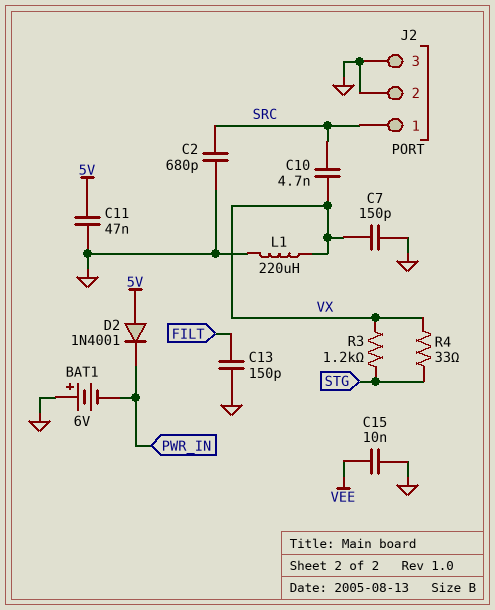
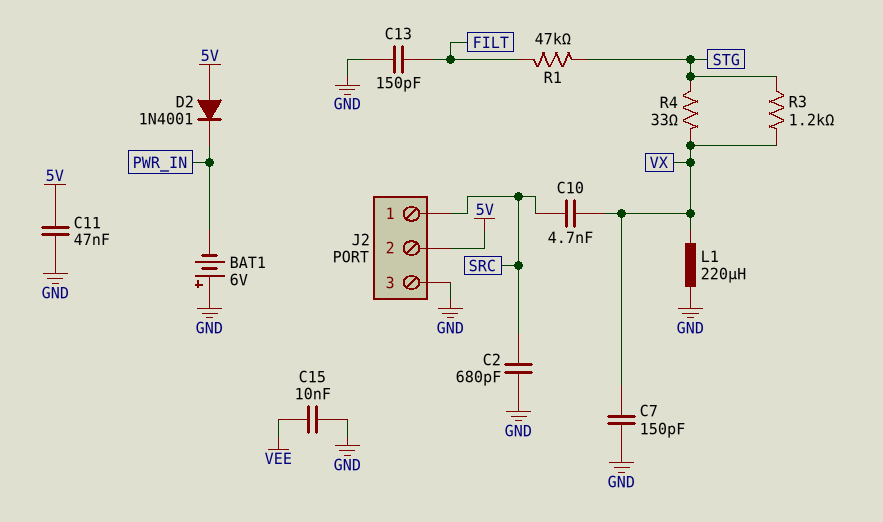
J2 pin 2: GND -> 5V
R1: none -> 47k (FILT, STG)

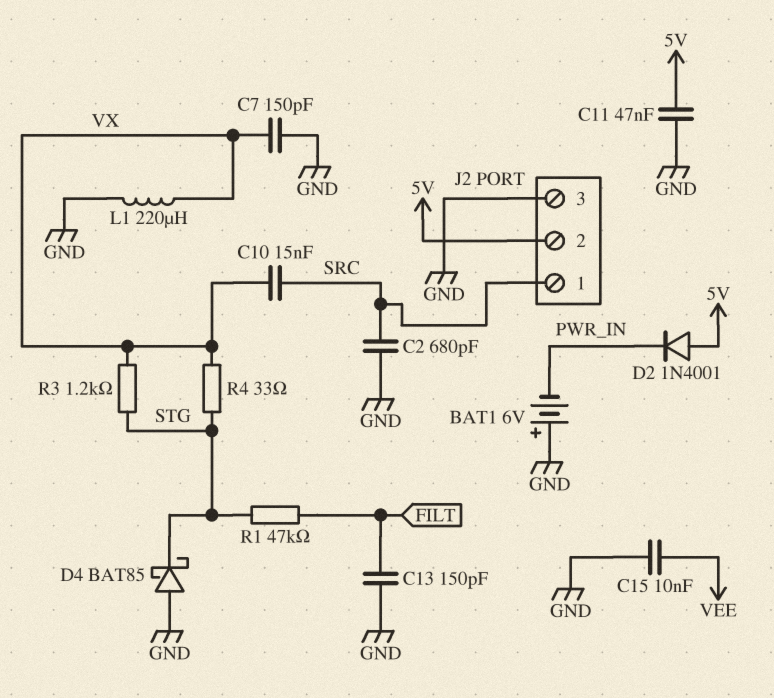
C10: 4.7nF (SRC, VX) -> 15nF (SRC, VX)
D4: none -> schottky BAT85 (A GND, K STG)

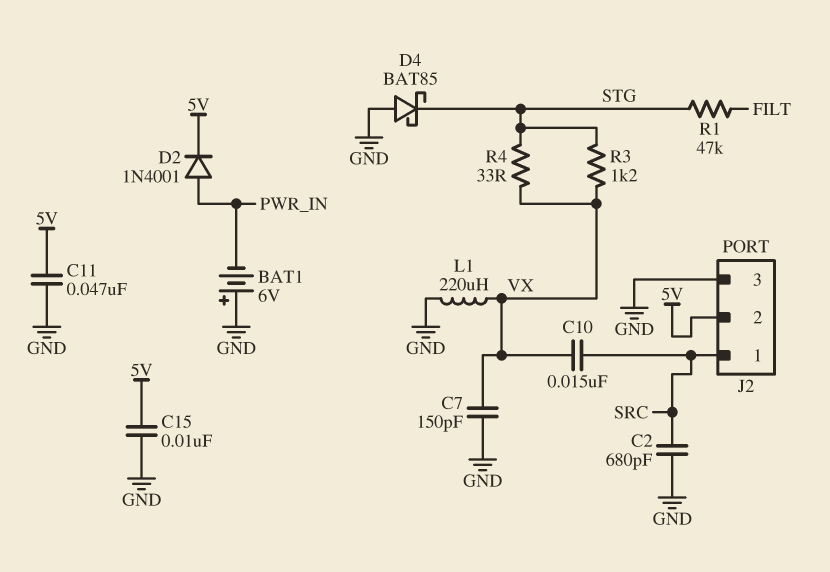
C13: 150pF (FILT, GND) -> none
C15: 10nF (GND, VEE) -> 10nF (5V, GND)
D2: diode 1N4001 (A 5V, K PWR_IN) -> diode 1N4001 (A PWR_IN, K 5V)

